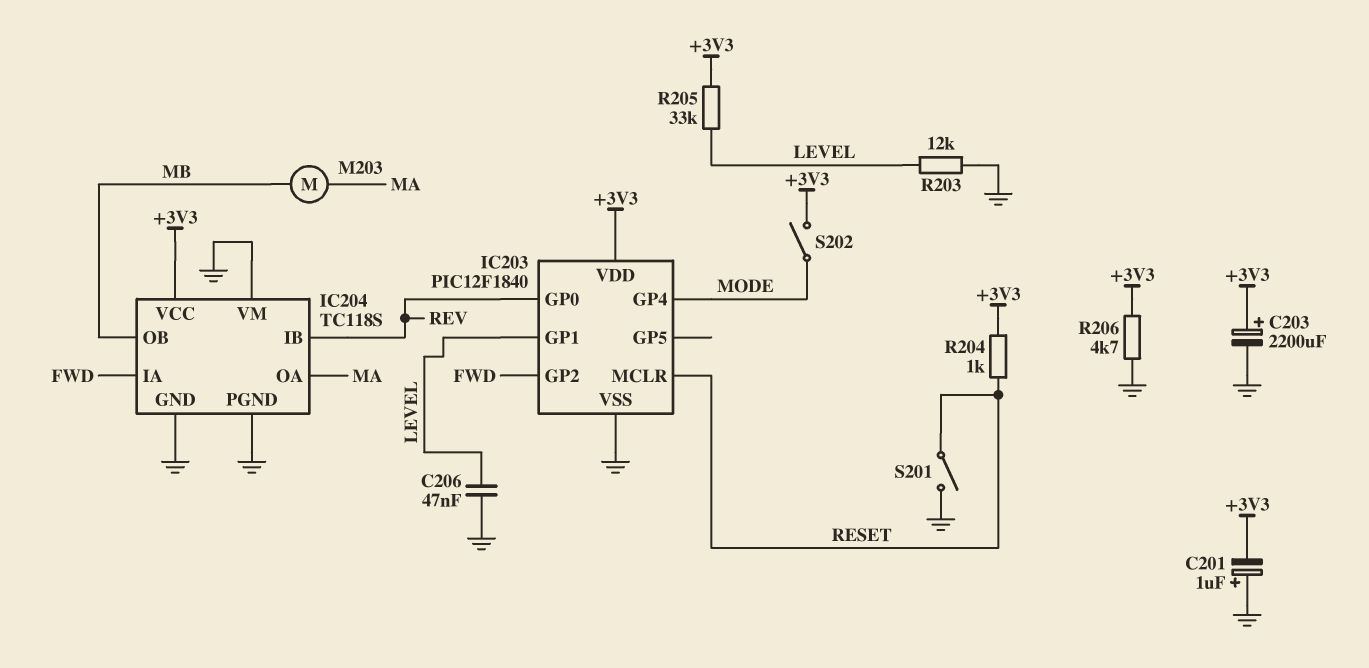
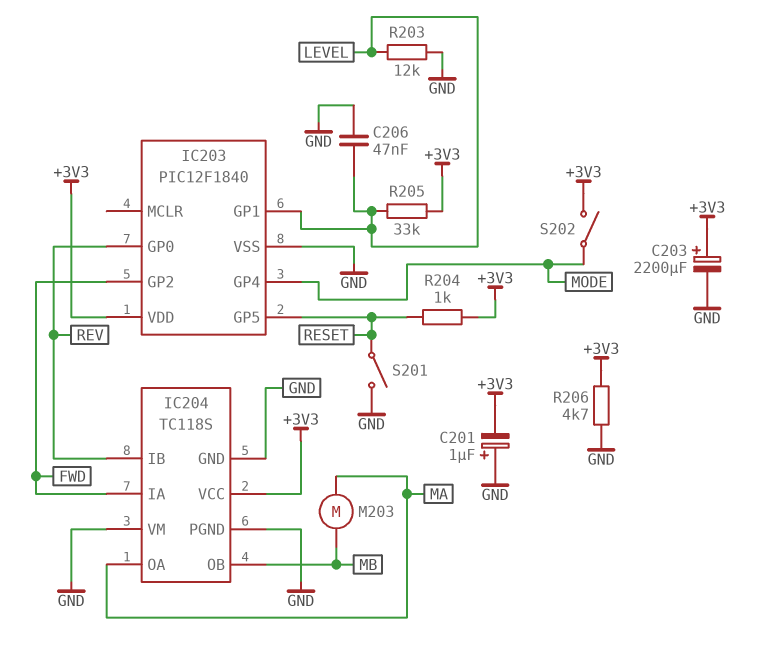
IC203 pin GP5: none -> RESET
IC203 pin MCLR: RESET -> none

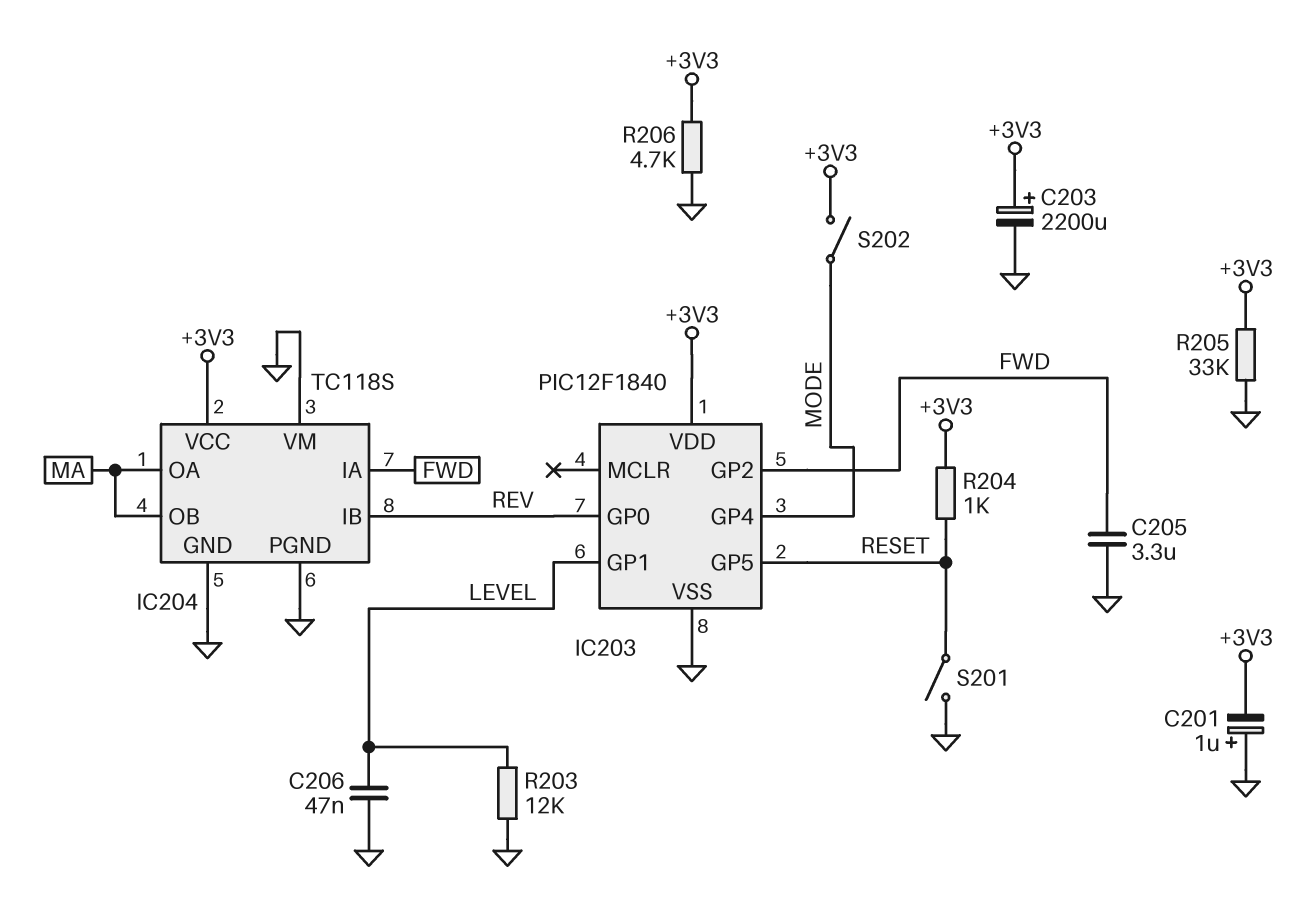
C205: none -> 3.3uF (FWD, GND)
IC204 pin OB: MB -> MA
M203: motor (MA, MB) -> none
R205: 33k (+3V3, LEVEL) -> 33k (+3V3, GND)

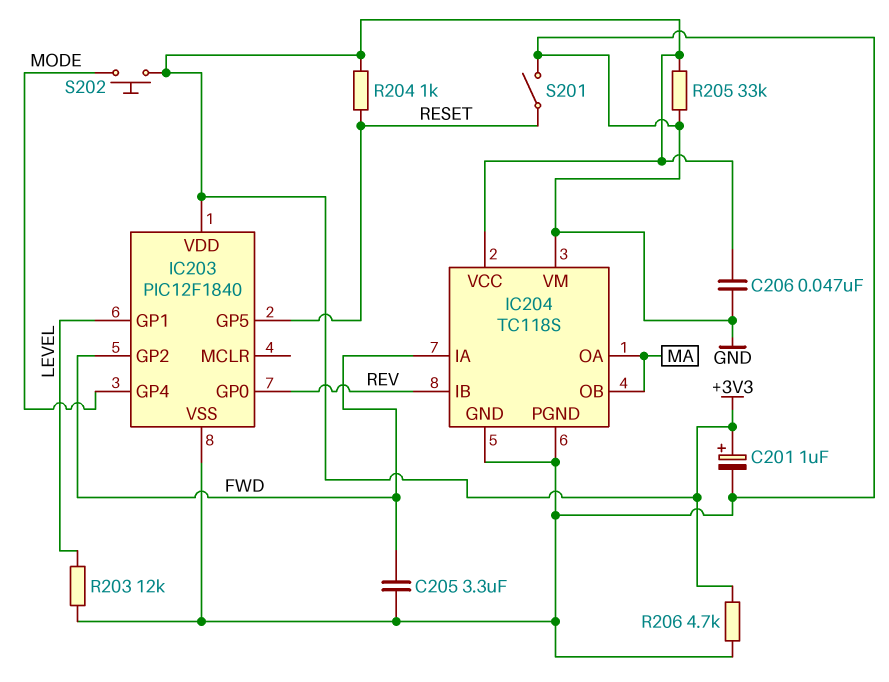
C201: 1uF (plus GND, minus +3V3) -> 1uF (plus +3V3, minus GND)
C203: 2200uF (plus +3V3, minus GND) -> none
C206: 47nF (GND, LEVEL) -> 47nF (+3V3, GND)
S202: switch (+3V3, MODE) -> button (+3V3, MODE)

